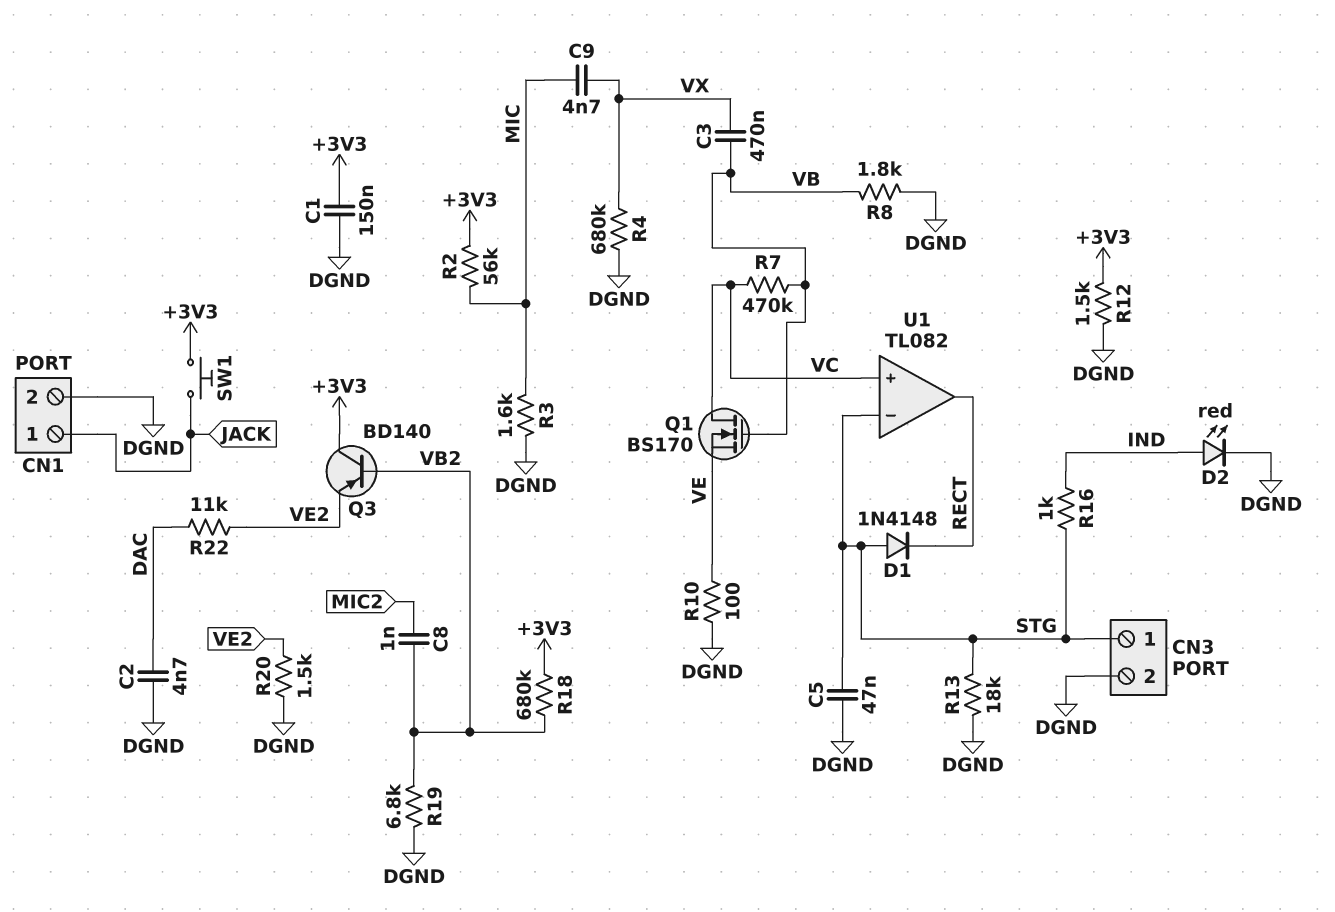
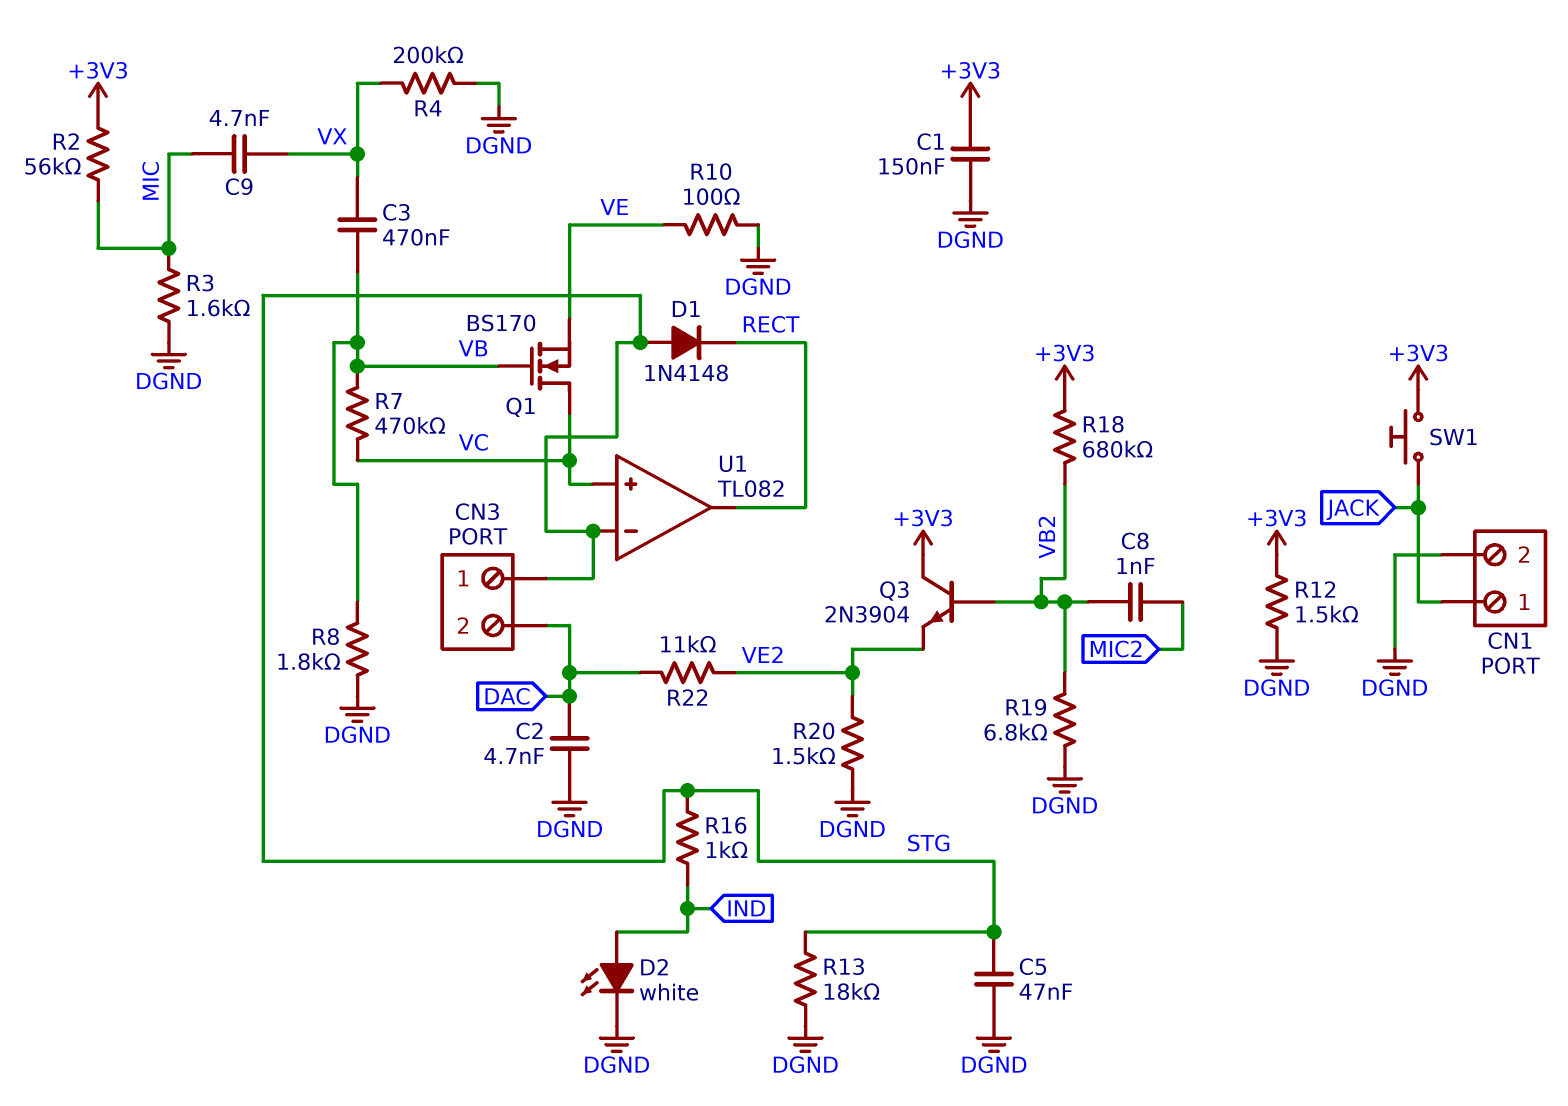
CN3 pin 2: DGND -> DAC
D2: LED red (A IND, K DGND) -> LED white (A IND, K DGND)
Q3: PNP BD140 (B VB2, C +3V3, E VE2) -> NPN 2N3904 (B VB2, C +3V3, E VE2)
R4: 680k (DGND, VX) -> 200k (DGND, VX)

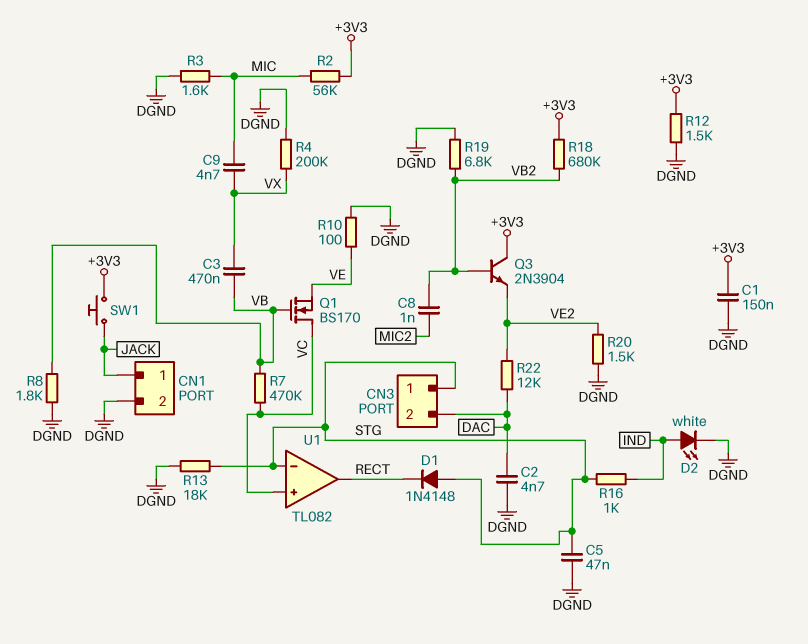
R22: 11k (DAC, VE2) -> 12k (DAC, VE2)

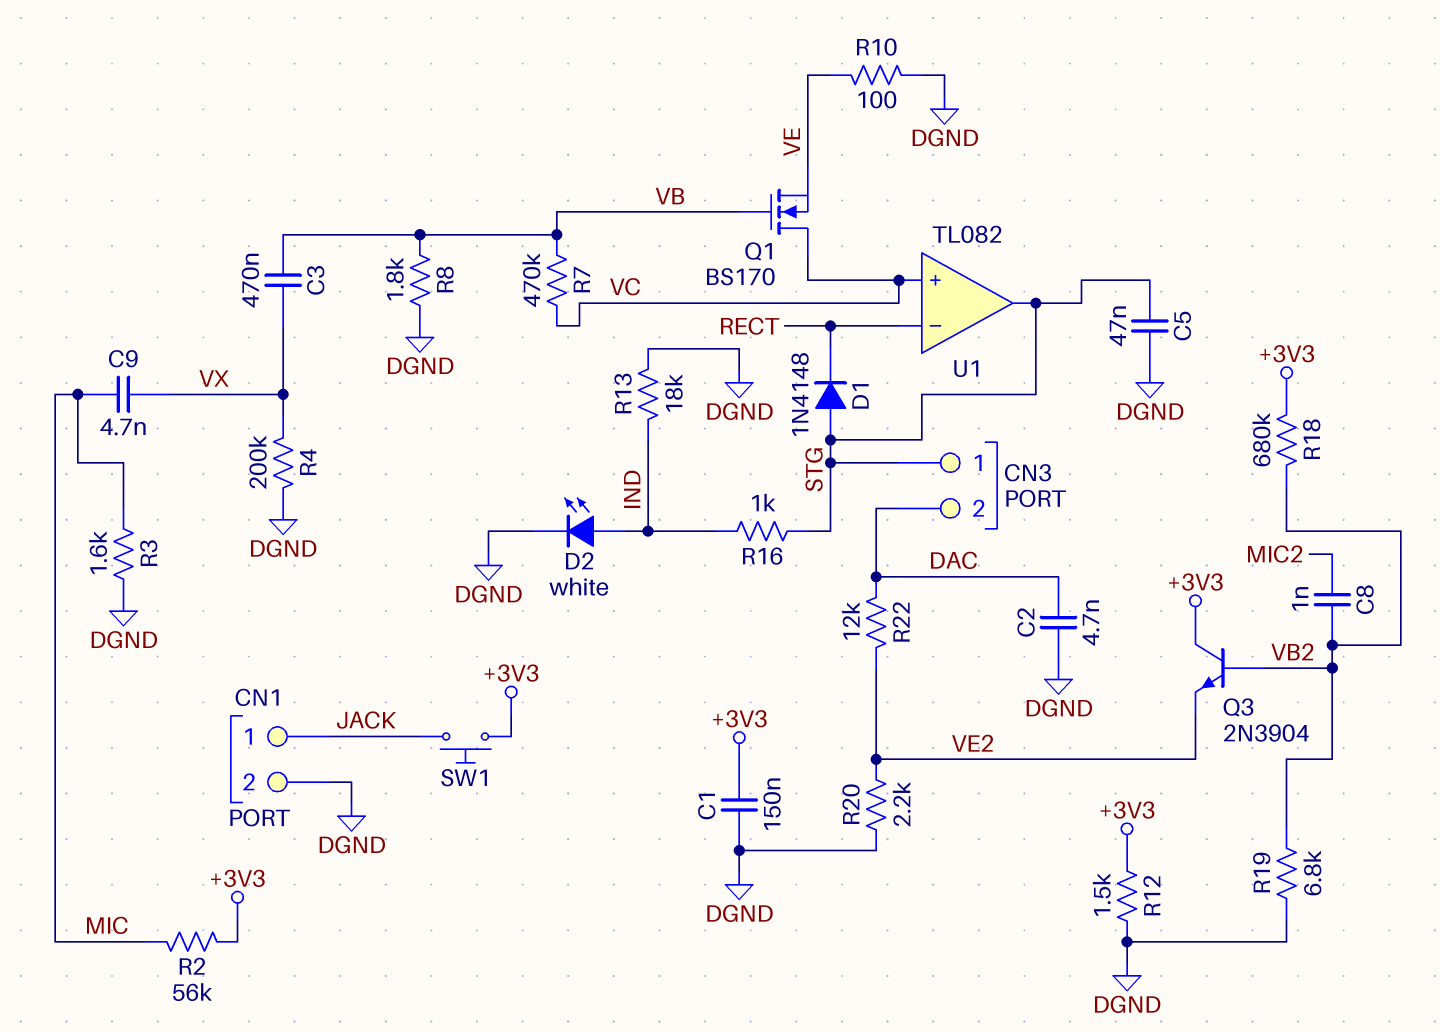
R13: 18k (DGND, STG) -> 18k (DGND, IND)
R20: 1.5k (DGND, VE2) -> 2.2k (DGND, VE2)
U1 pin in-: STG -> RECT
U1 pin out: RECT -> STG

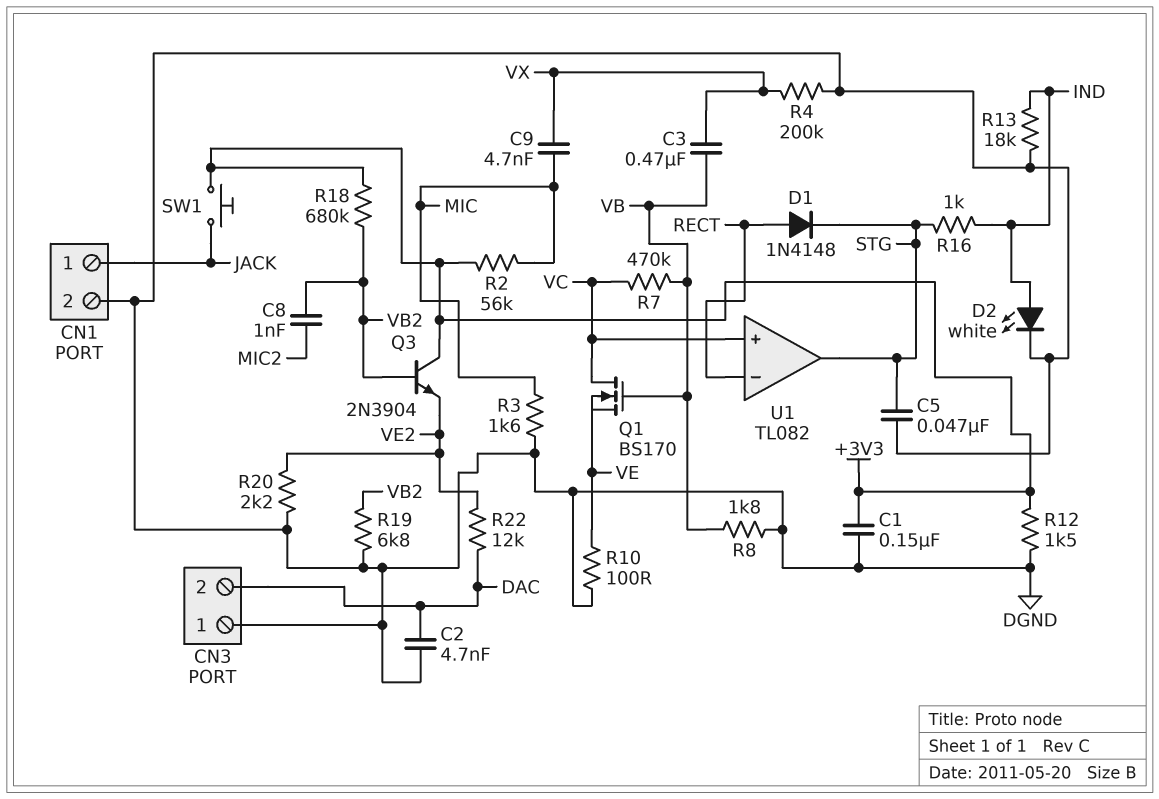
CN3 pin 1: STG -> DGND
D1: diode 1N4148 (A STG, K RECT) -> diode 1N4148 (A RECT, K STG)

